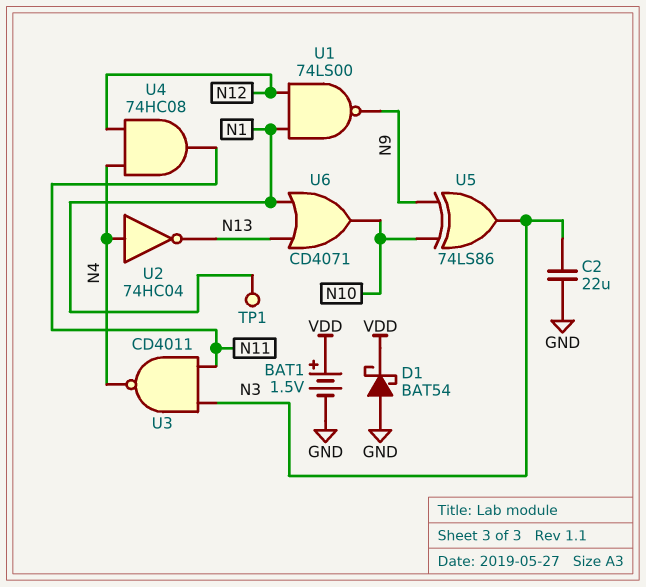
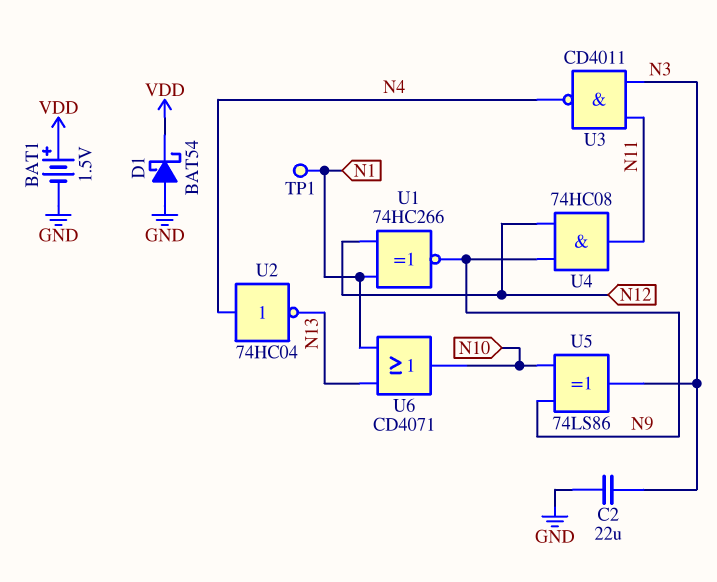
U1: NAND 74LS00 (in N1, in N12, out N9) -> XNOR 74HC266 (in N1, in N12, out N9)
U4: AND 74HC08 (in N4, in N12, out N11) -> AND 74HC08 (in N9, in N12, out N11)

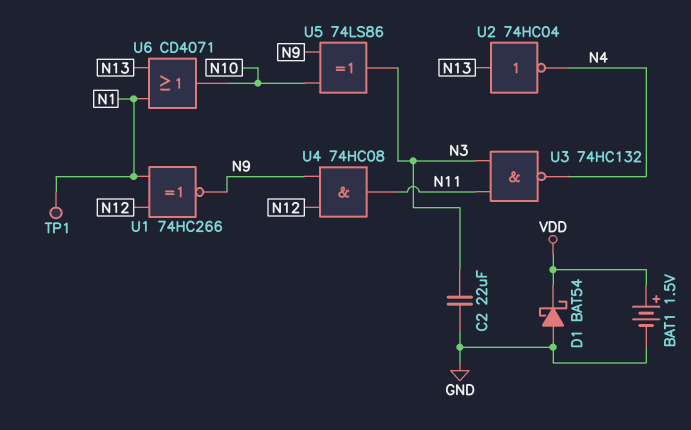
U2: NOT 74HC04 (in N4, out N13) -> NOT 74HC04 (in N13, out N4)
U3: NAND CD4011 (in N3, in N11, out N4) -> NAND 74HC132 (in N3, in N11, out N4)

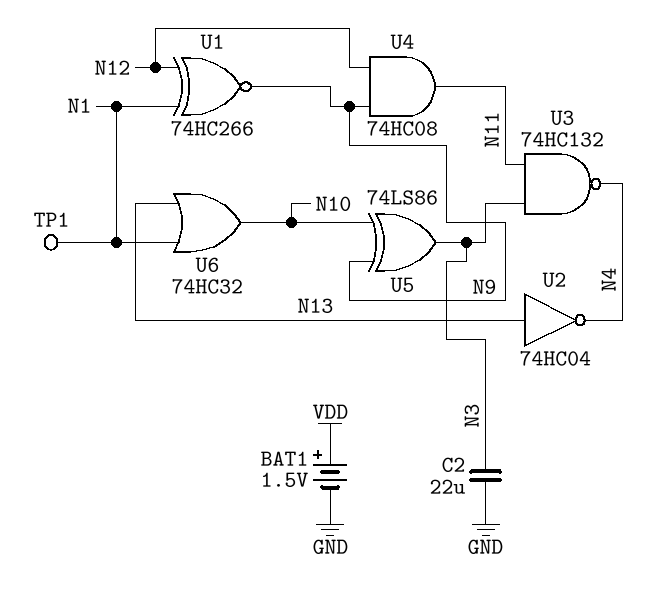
D1: schottky BAT54 (A GND, K VDD) -> none
U6: OR CD4071 (in N1, in N13, out N10) -> OR 74HC32 (in N1, in N13, out N10)

